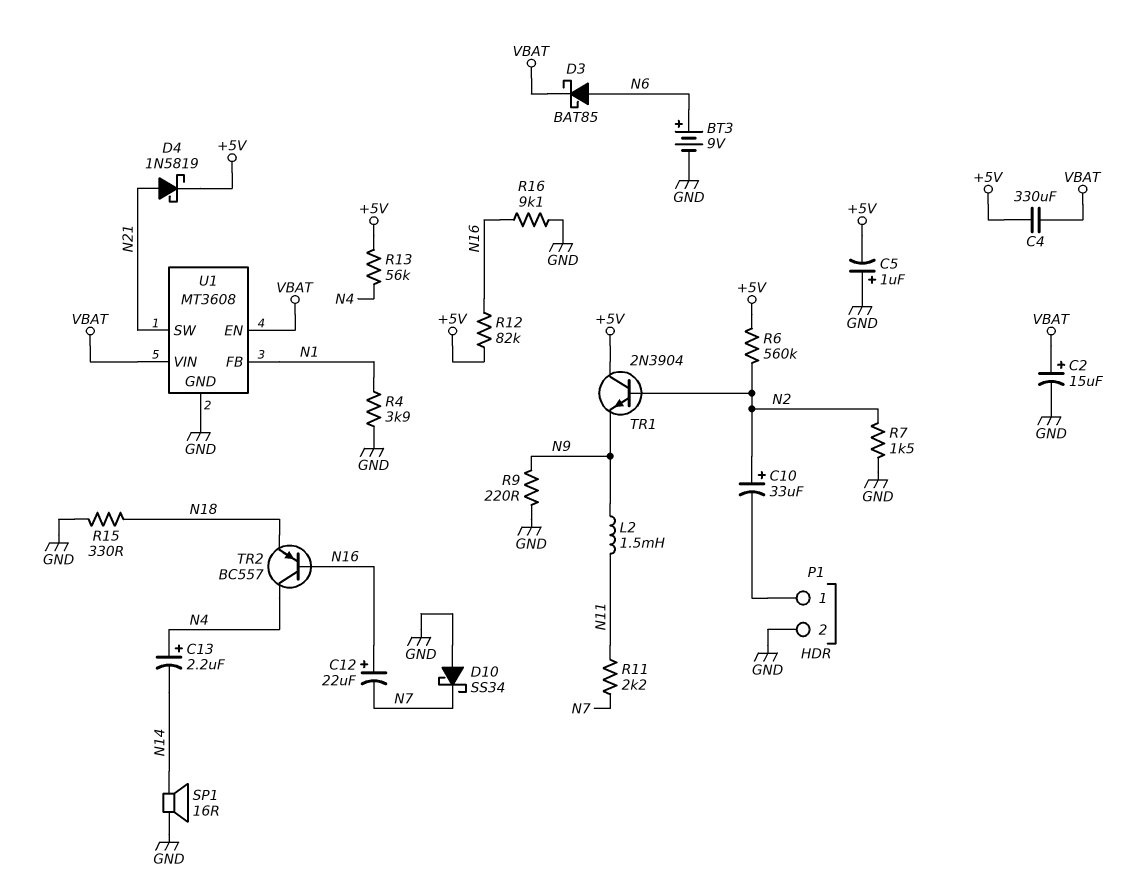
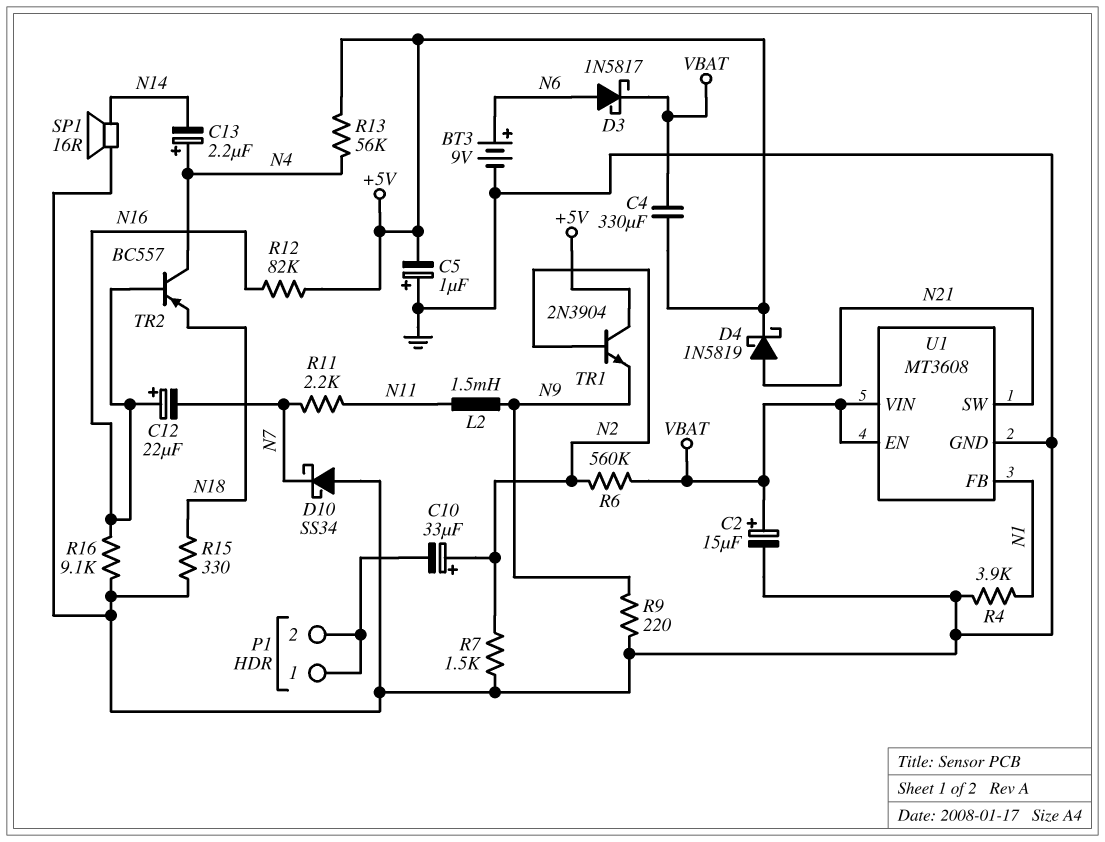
D3: schottky BAT85 (A N6, K VBAT) -> schottky 1N5817 (A N6, K VBAT)
P1 pin 2: GND -> P1/1
R6: 560k (+5V, N2) -> 560k (N2, VBAT)

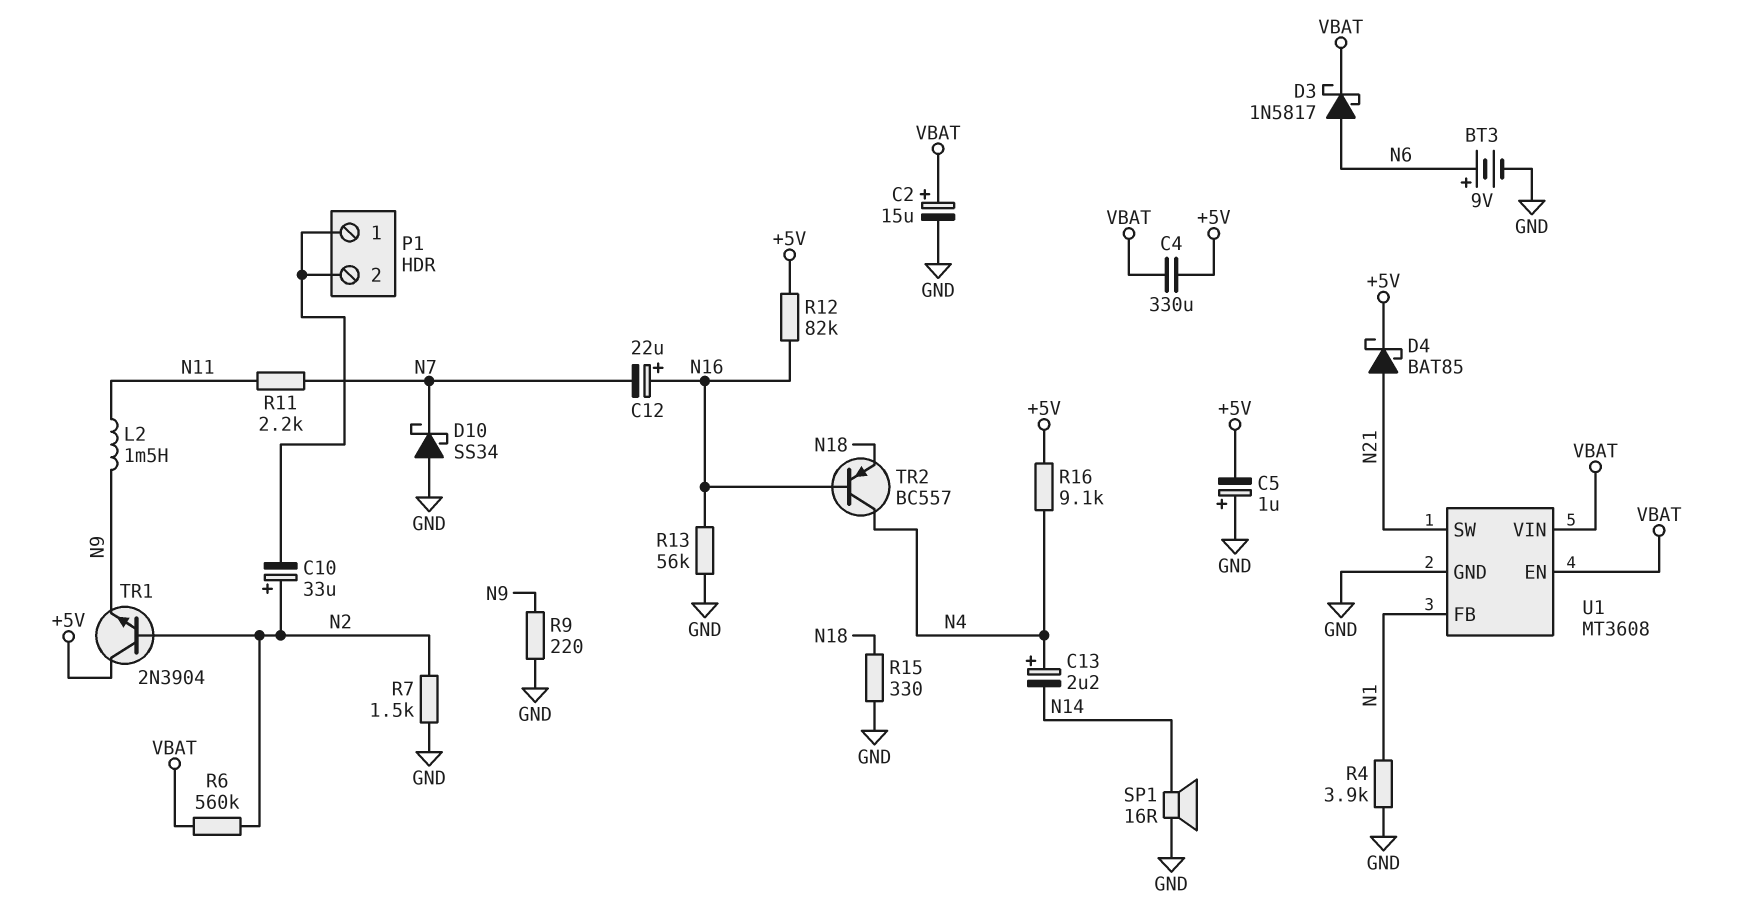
D4: schottky 1N5819 (A N21, K +5V) -> schottky BAT85 (A N21, K +5V)
R13: 56k (+5V, N4) -> 56k (GND, N16)
R16: 9.1k (GND, N16) -> 9.1k (+5V, N4)

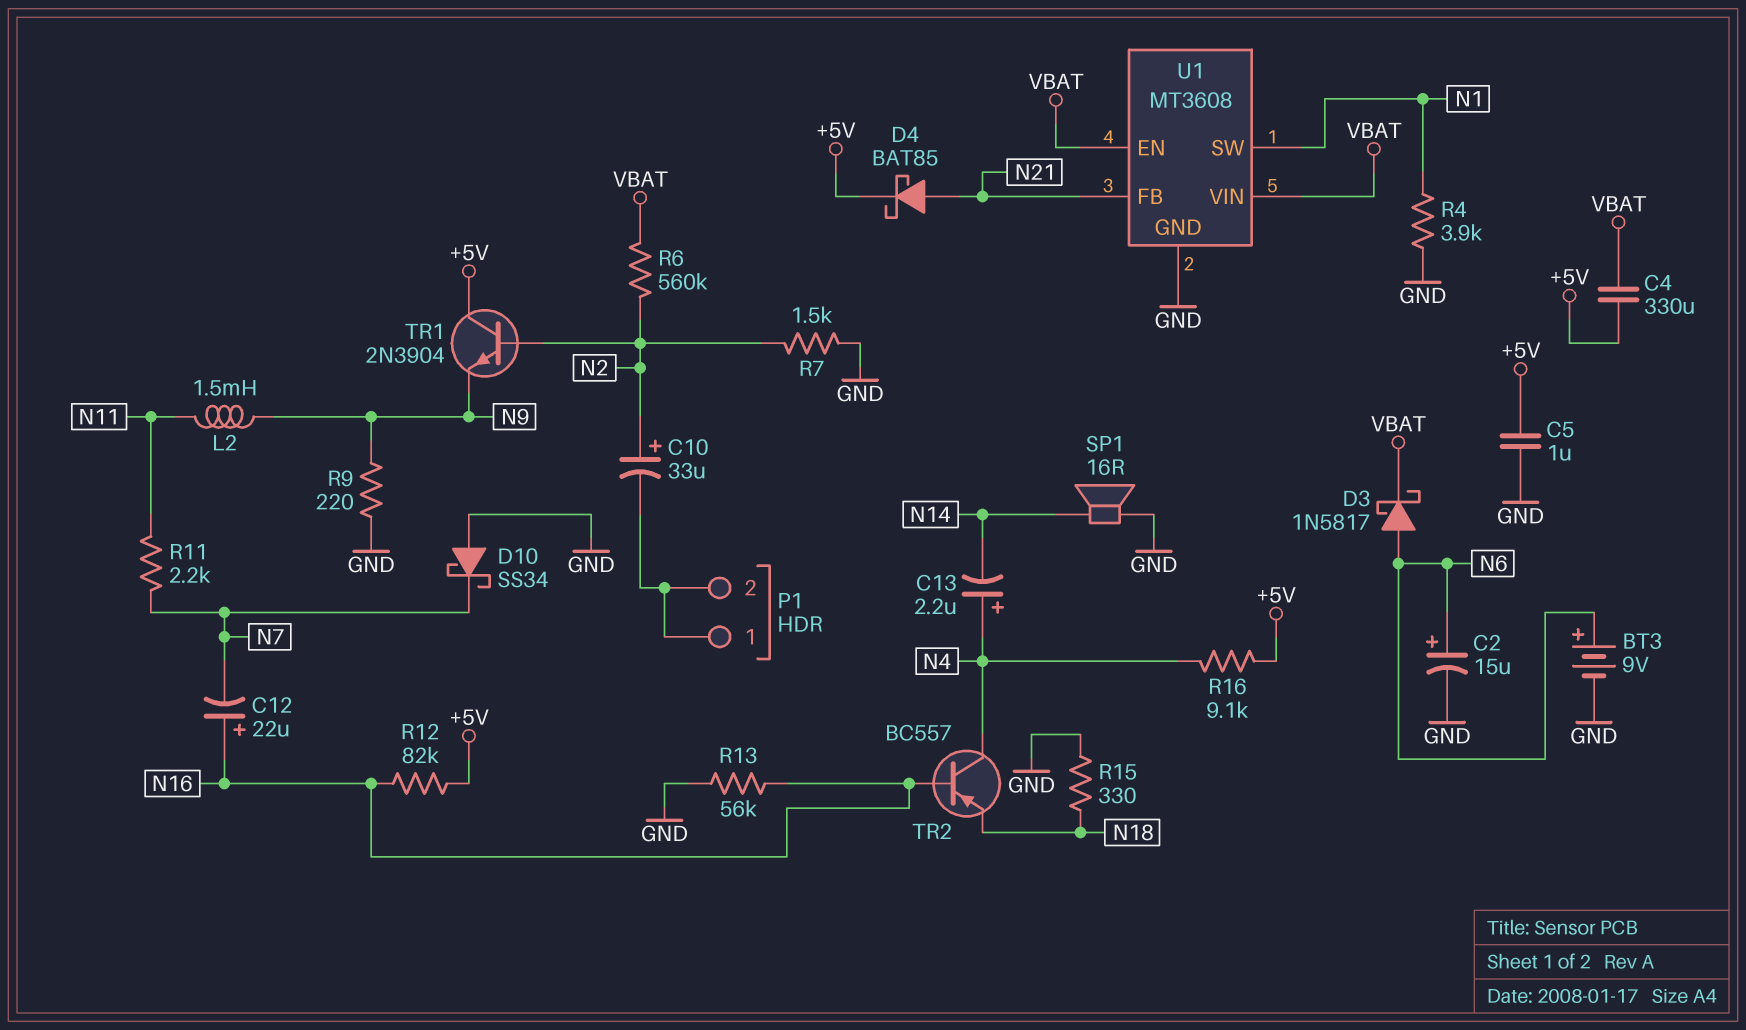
C2: 15uF (plus VBAT, minus GND) -> 15uF (plus N6, minus GND)
C5: 1uF (plus GND, minus +5V) -> 1uF (+5V, GND)
U1 pin FB: N1 -> N21
U1 pin SW: N21 -> N1

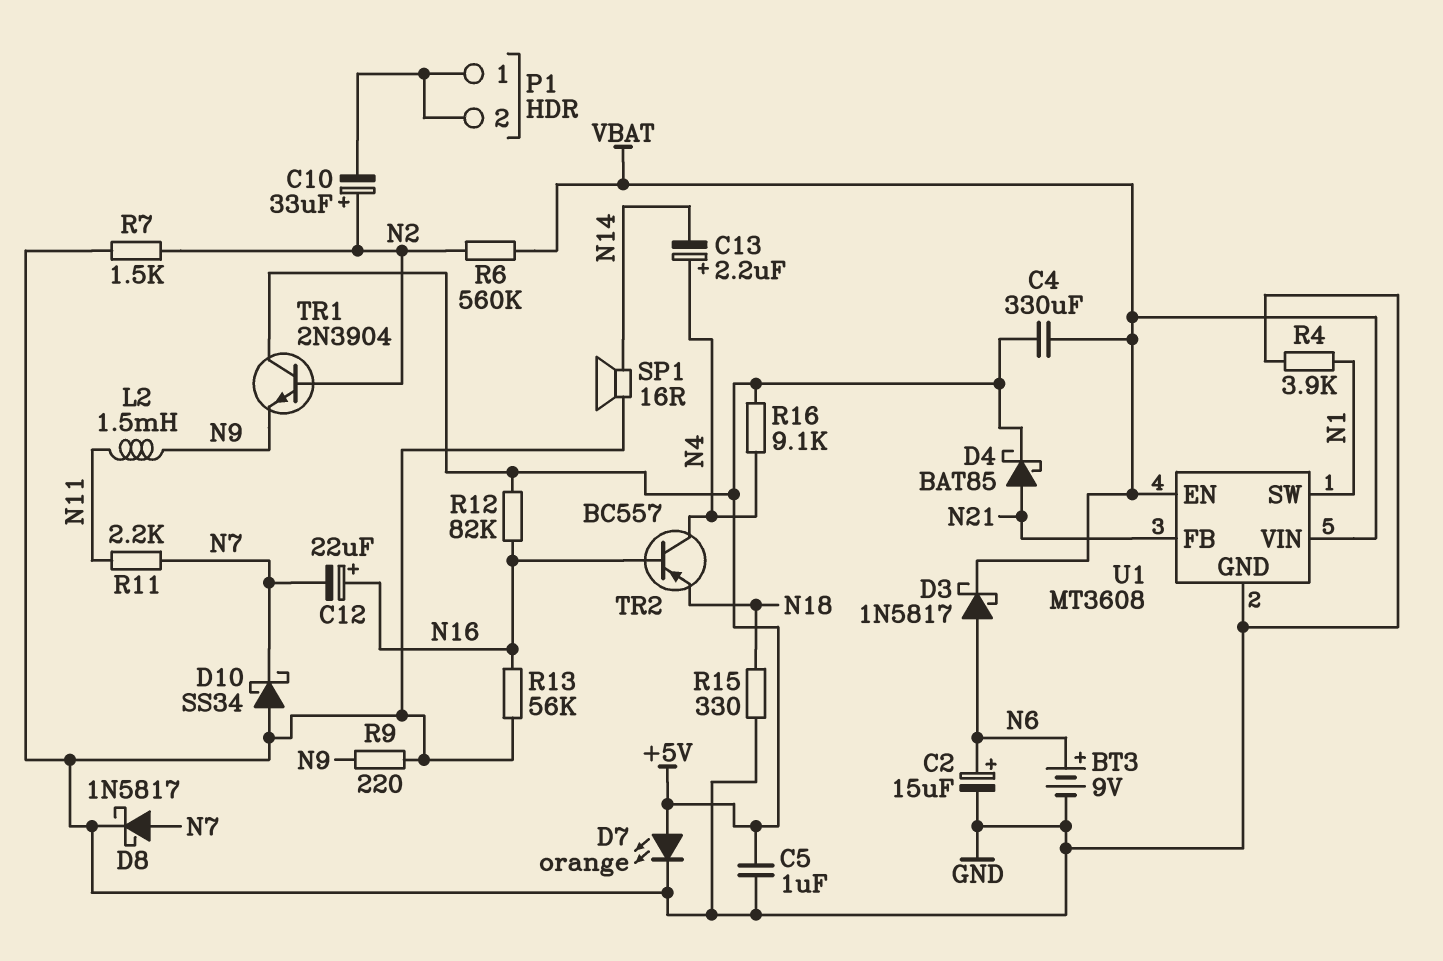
D7: none -> LED orange (A +5V, K GND)
D8: none -> schottky 1N5817 (A N7, K GND)

